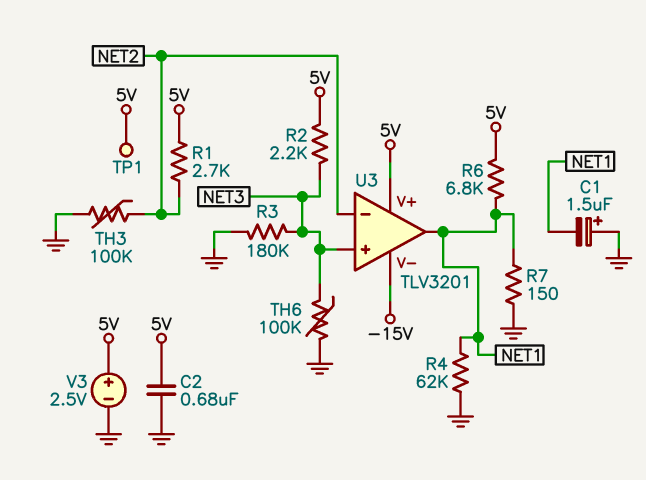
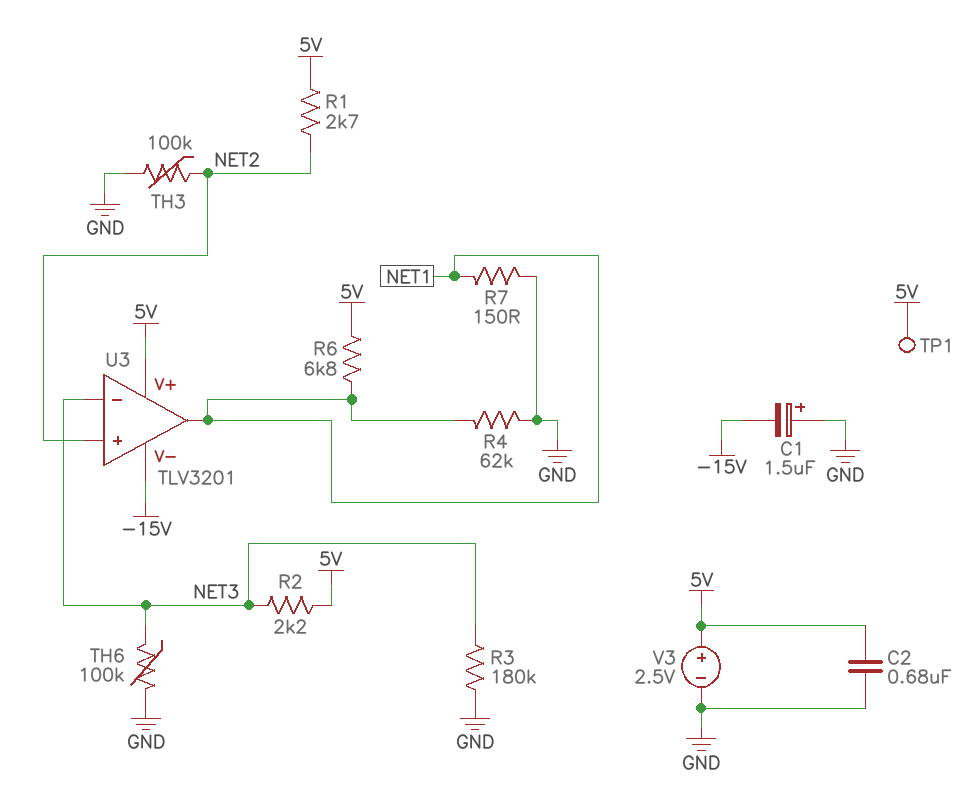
C1: 1.5uF (plus GND, minus NET1) -> 1.5uF (plus GND, minus -15V)
U3 pin in+: NET3 -> NET2
U3 pin in-: NET2 -> NET3

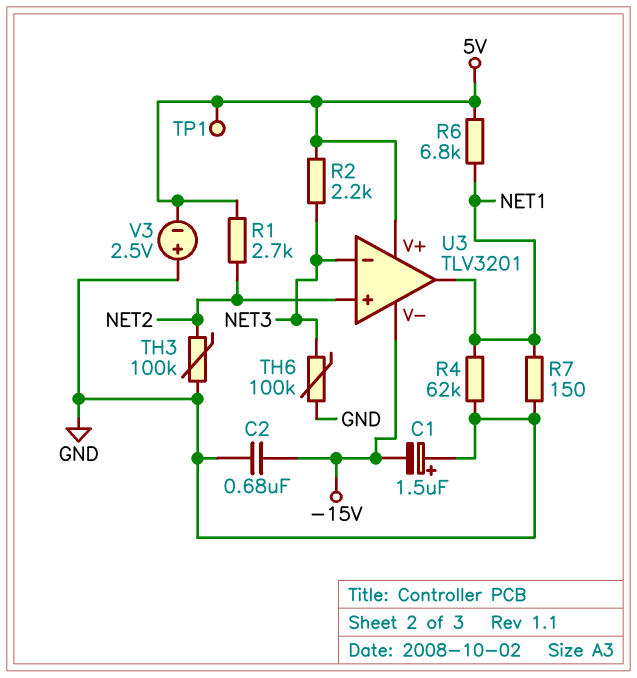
C2: 680nF (5V, GND) -> 680nF (-15V, GND)
R3: 180k (GND, NET3) -> none
V3: 2.5V (plus 5V, minus GND) -> 2.5V (plus GND, minus 5V)

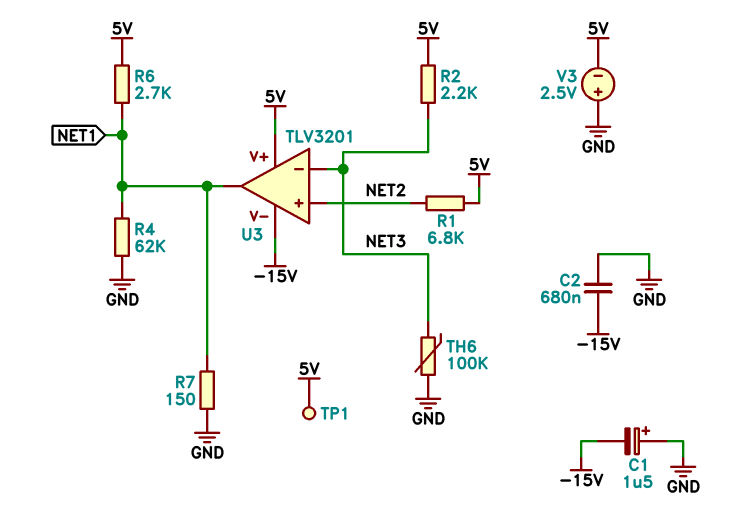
R1: 2.7k (5V, NET2) -> 6.8k (5V, NET2)
R6: 6.8k (5V, NET1) -> 2.7k (5V, NET1)
TH3: 100k (GND, NET2) -> none

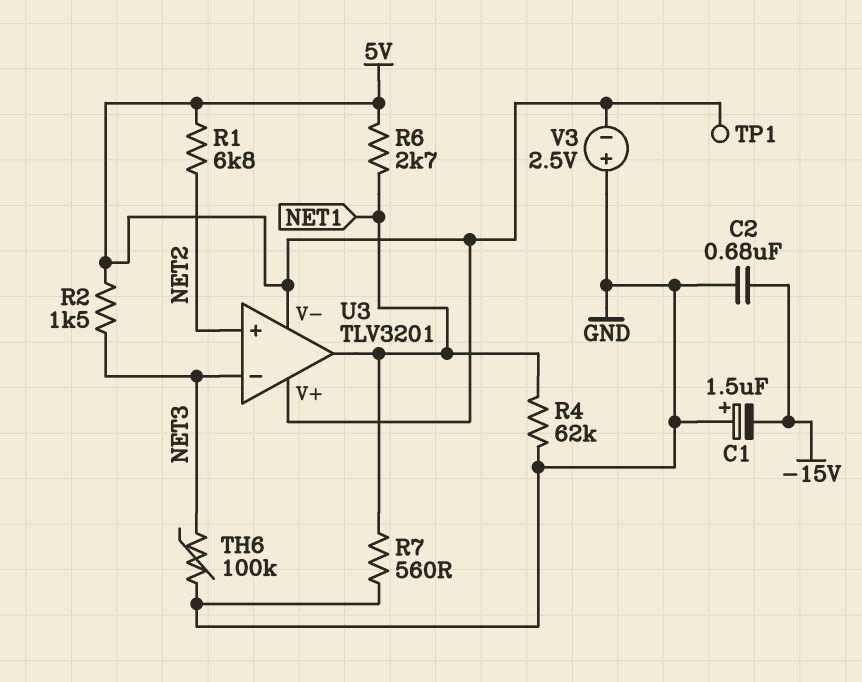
R2: 2.2k (5V, NET3) -> 1.5k (5V, NET3)
R7: 150 (GND, NET1) -> 560 (GND, NET1)
U3 pin V-: -15V -> 5V

